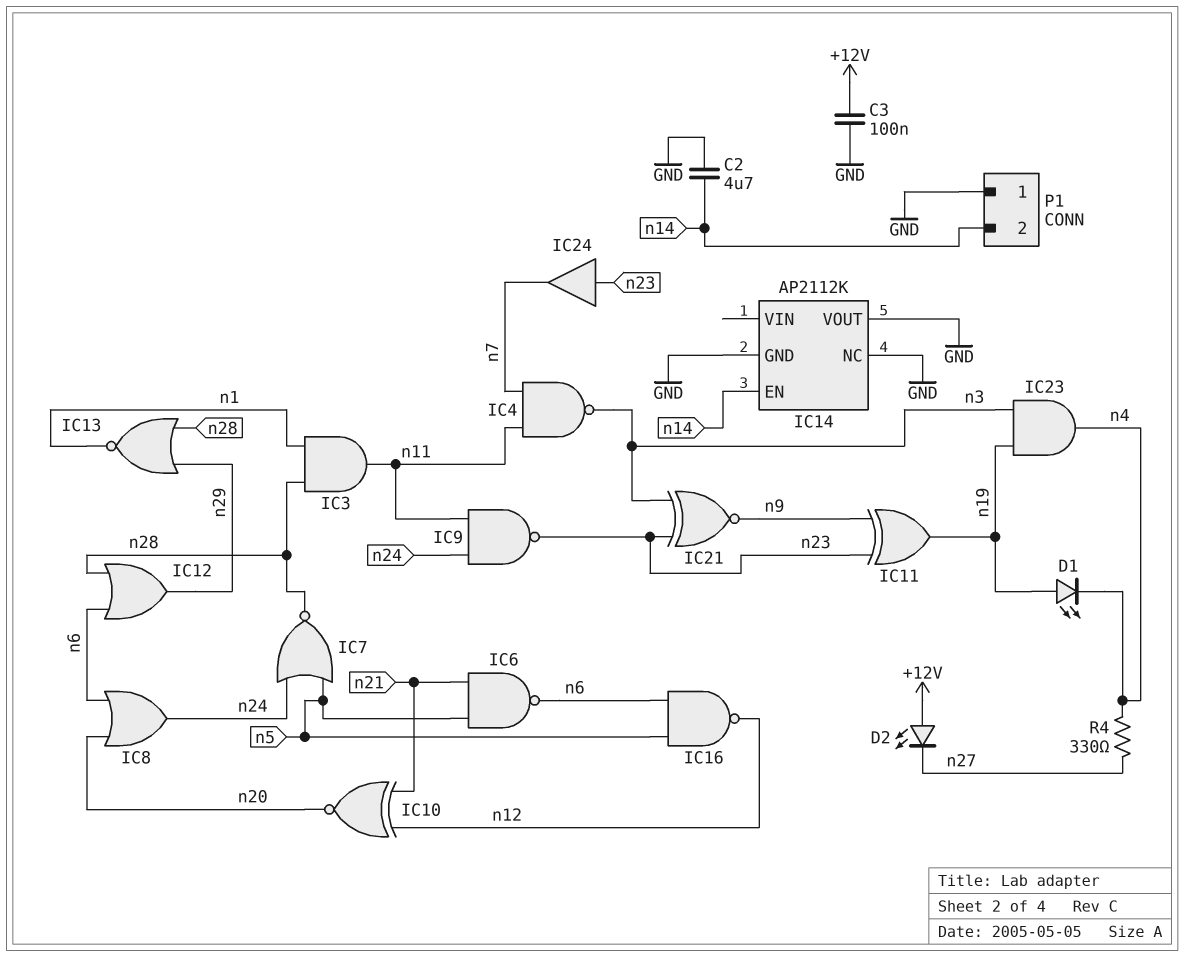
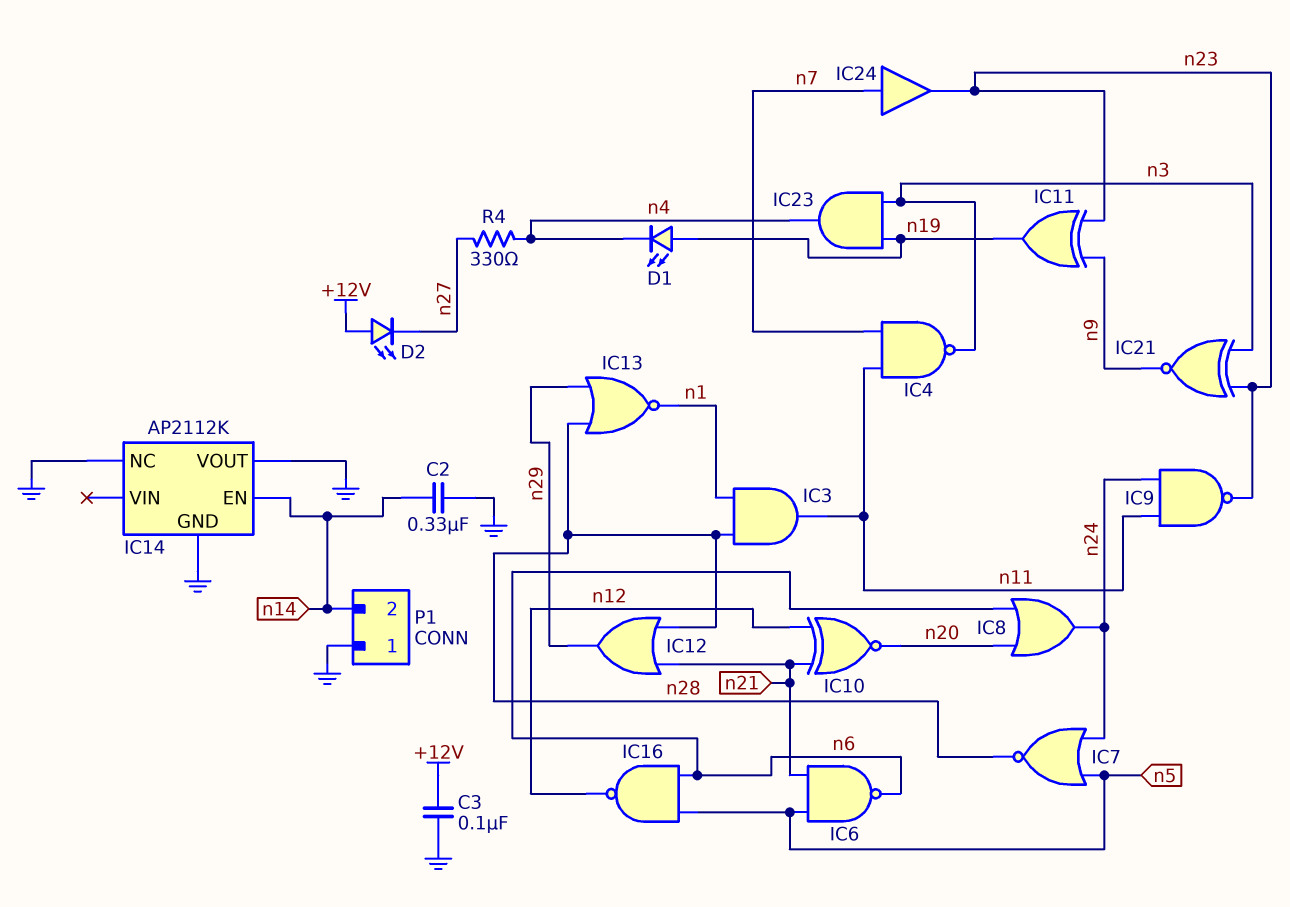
C2: 4.7uF (GND, n14) -> 330nF (GND, n14)
IC12: OR (in n6, in n28, out n29) -> OR (in n21, in n28, out n29)
IC24: buffer (in n23, out n7) -> buffer (in n7, out n23)

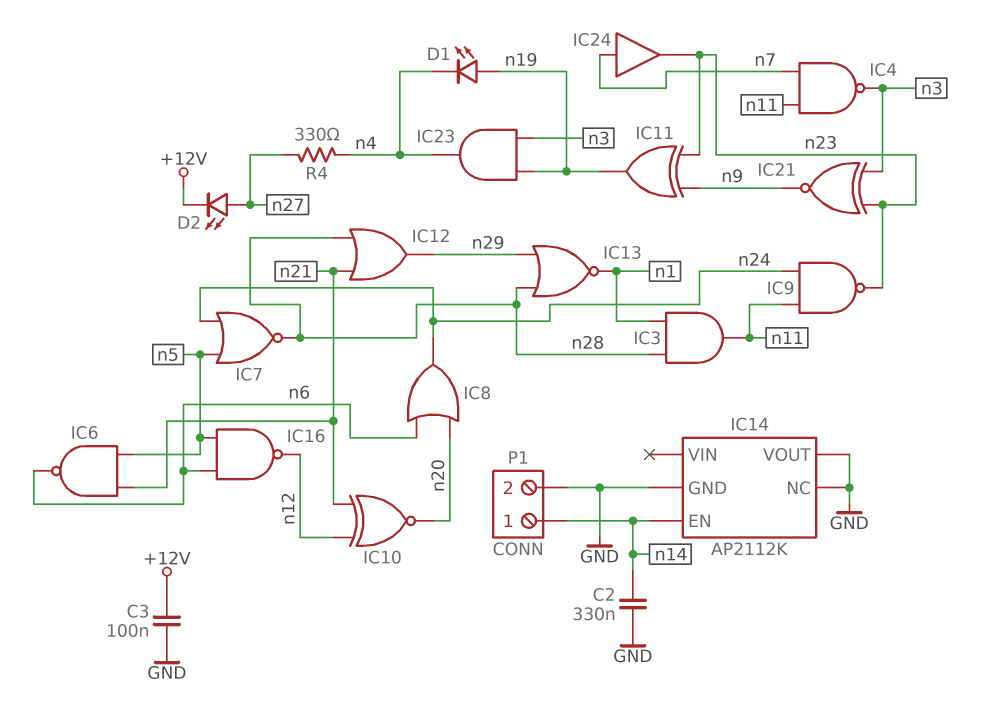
D2: LED (A +12V, K n27) -> LED (A n27, K +12V)
P1 pin 1: GND -> n14
P1 pin 2: n14 -> GND

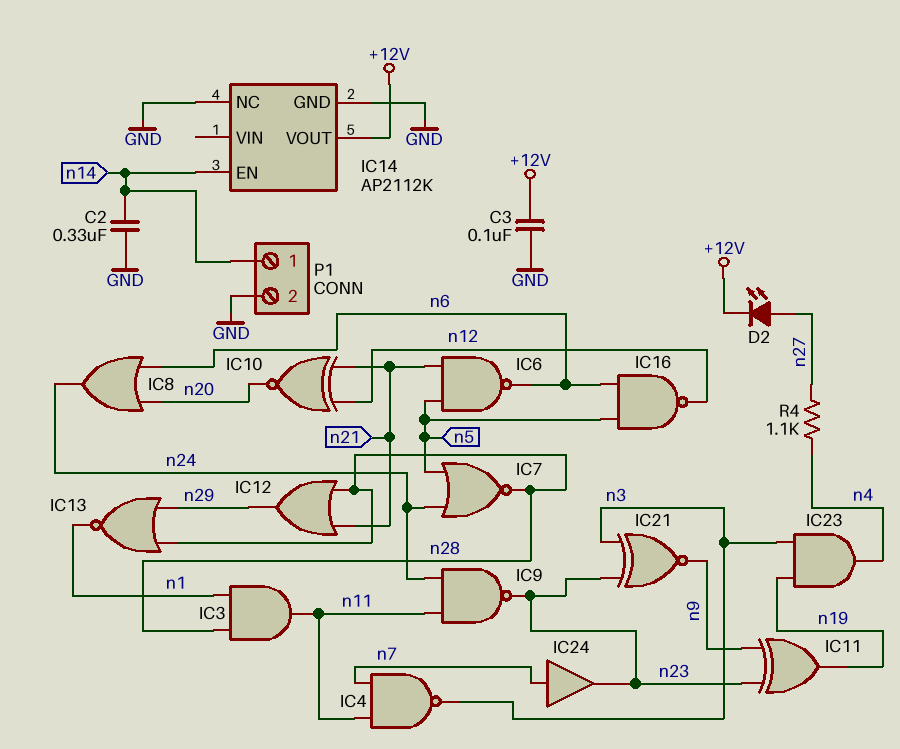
D1: LED (A n19, K n4) -> none
IC14 pin VOUT: GND -> +12V
R4: 330 (n4, n27) -> 1.1k (n4, n27)

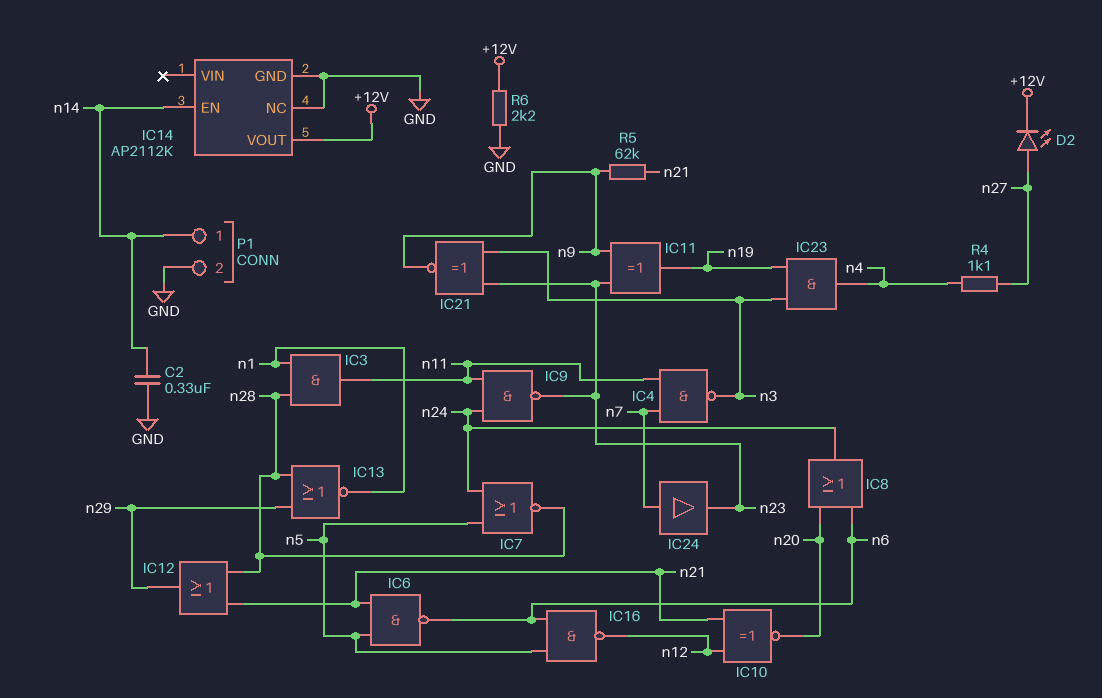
C3: 100nF (+12V, GND) -> none
R5: none -> 62k (n9, n21)
R6: none -> 2.2k (+12V, GND)

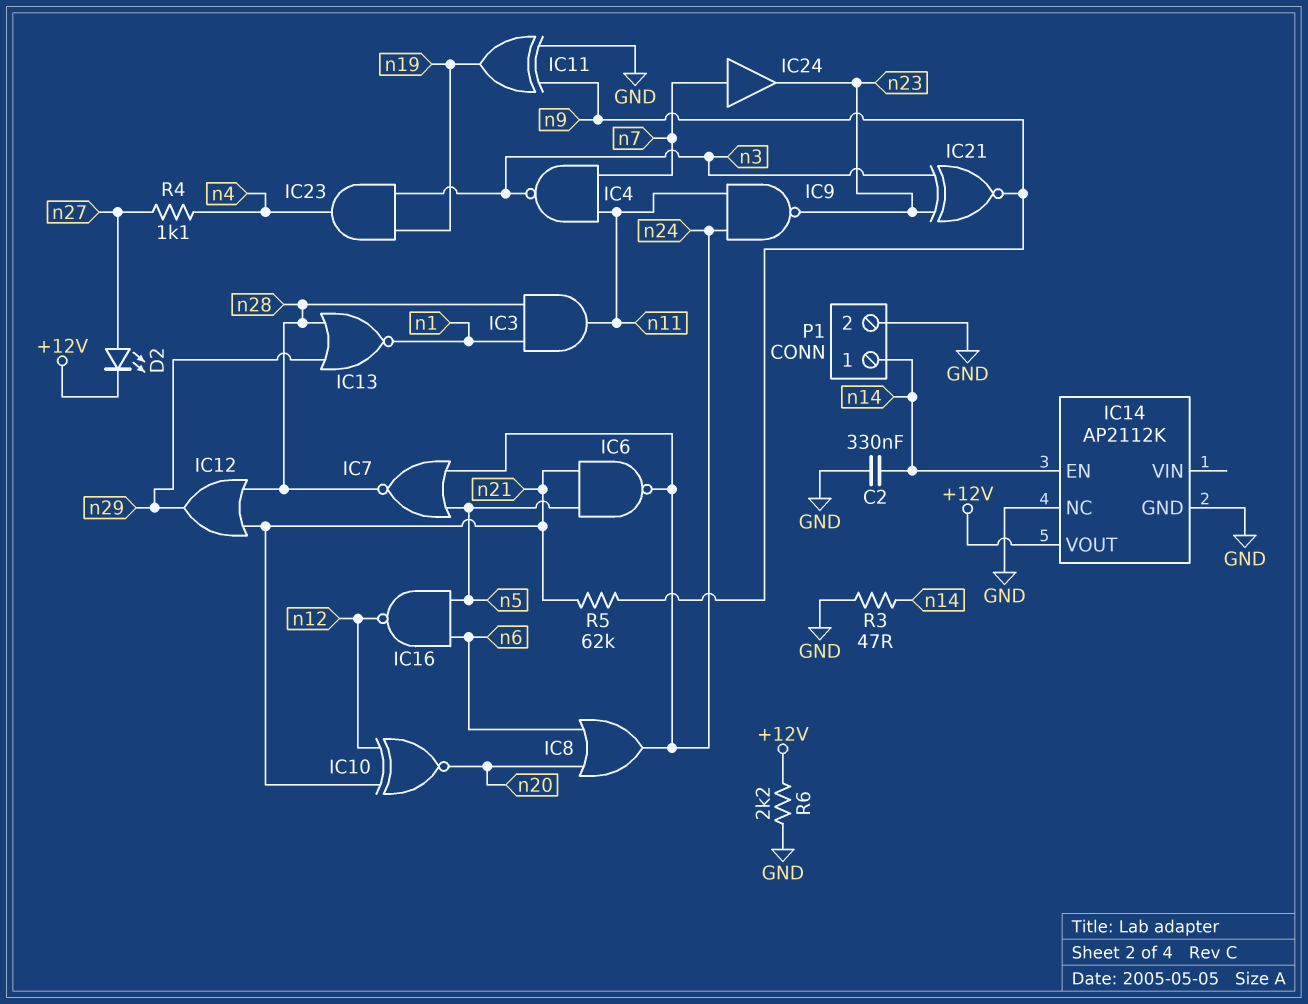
IC6: NAND (in n5, in n21, out n6) -> NAND (in n5, in n21, out n24)
IC11: XOR (in n9, in n23, out n19) -> XOR (in GND, in n9, out n19)
R3: none -> 47 (GND, n14)

